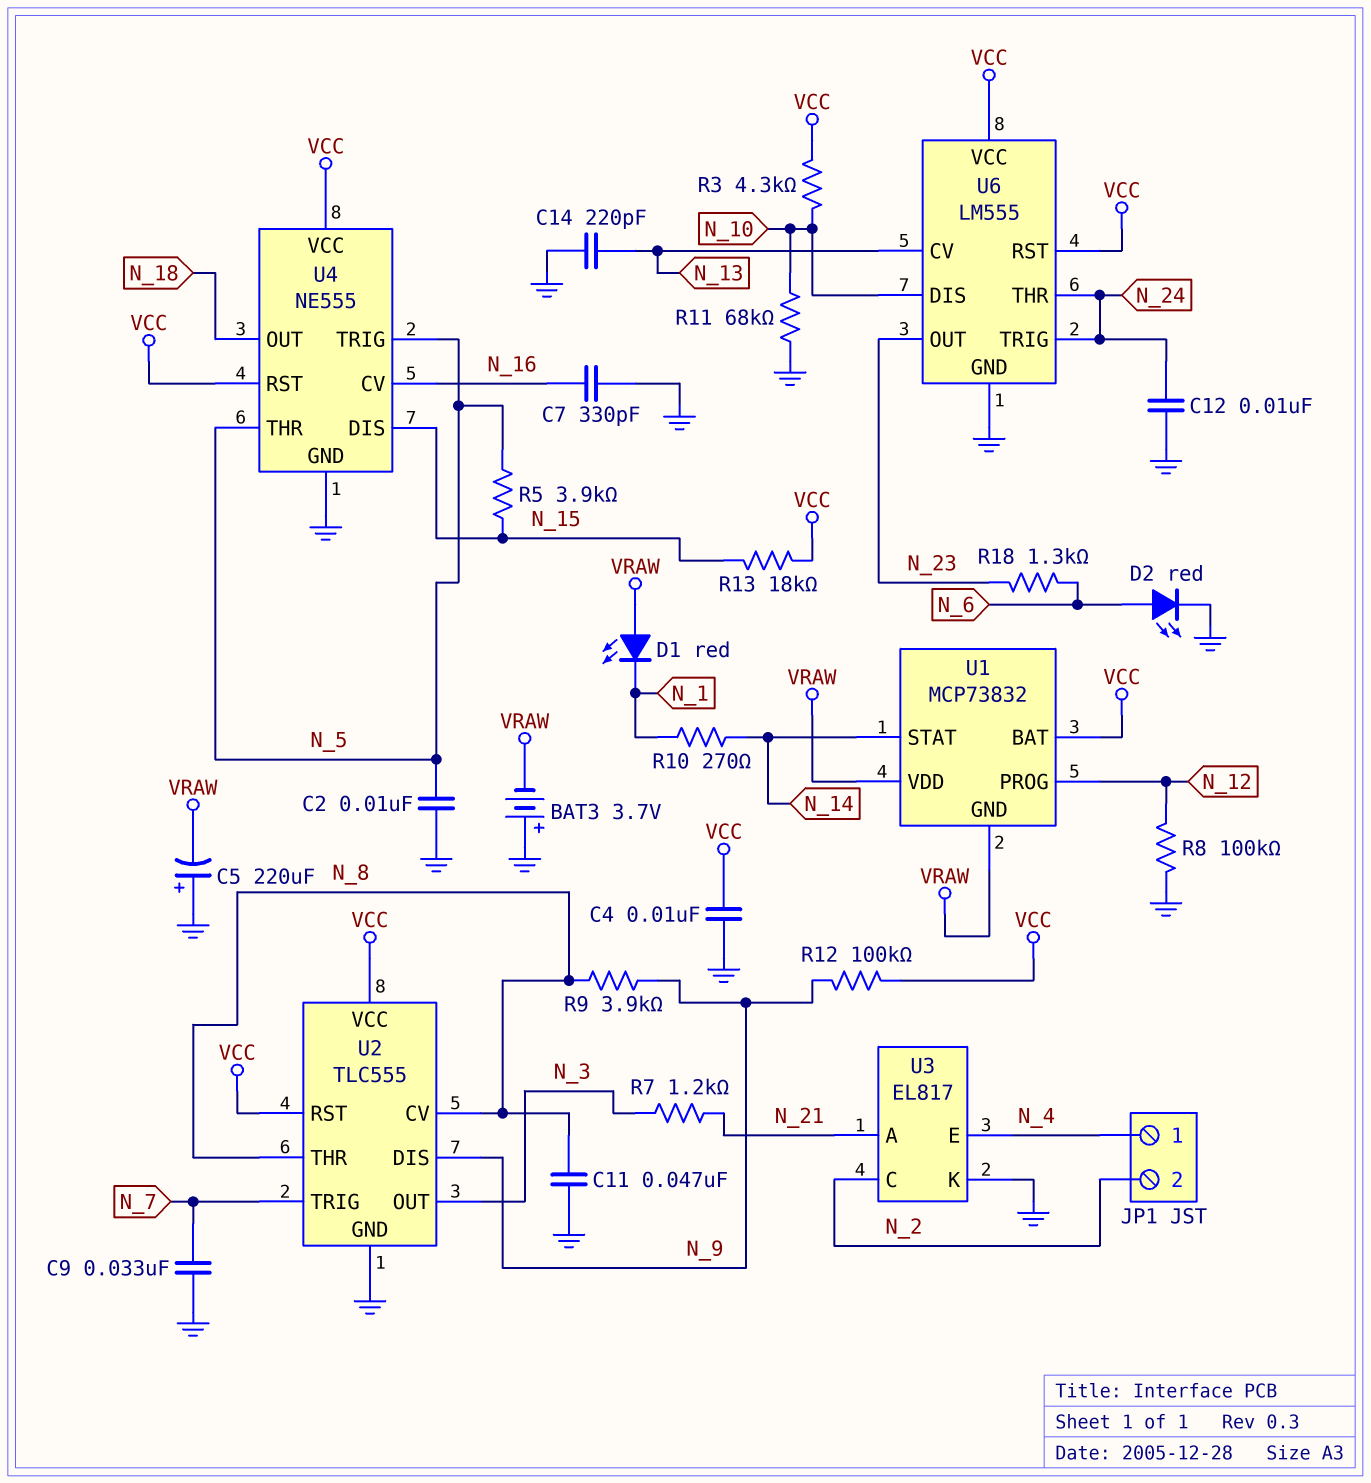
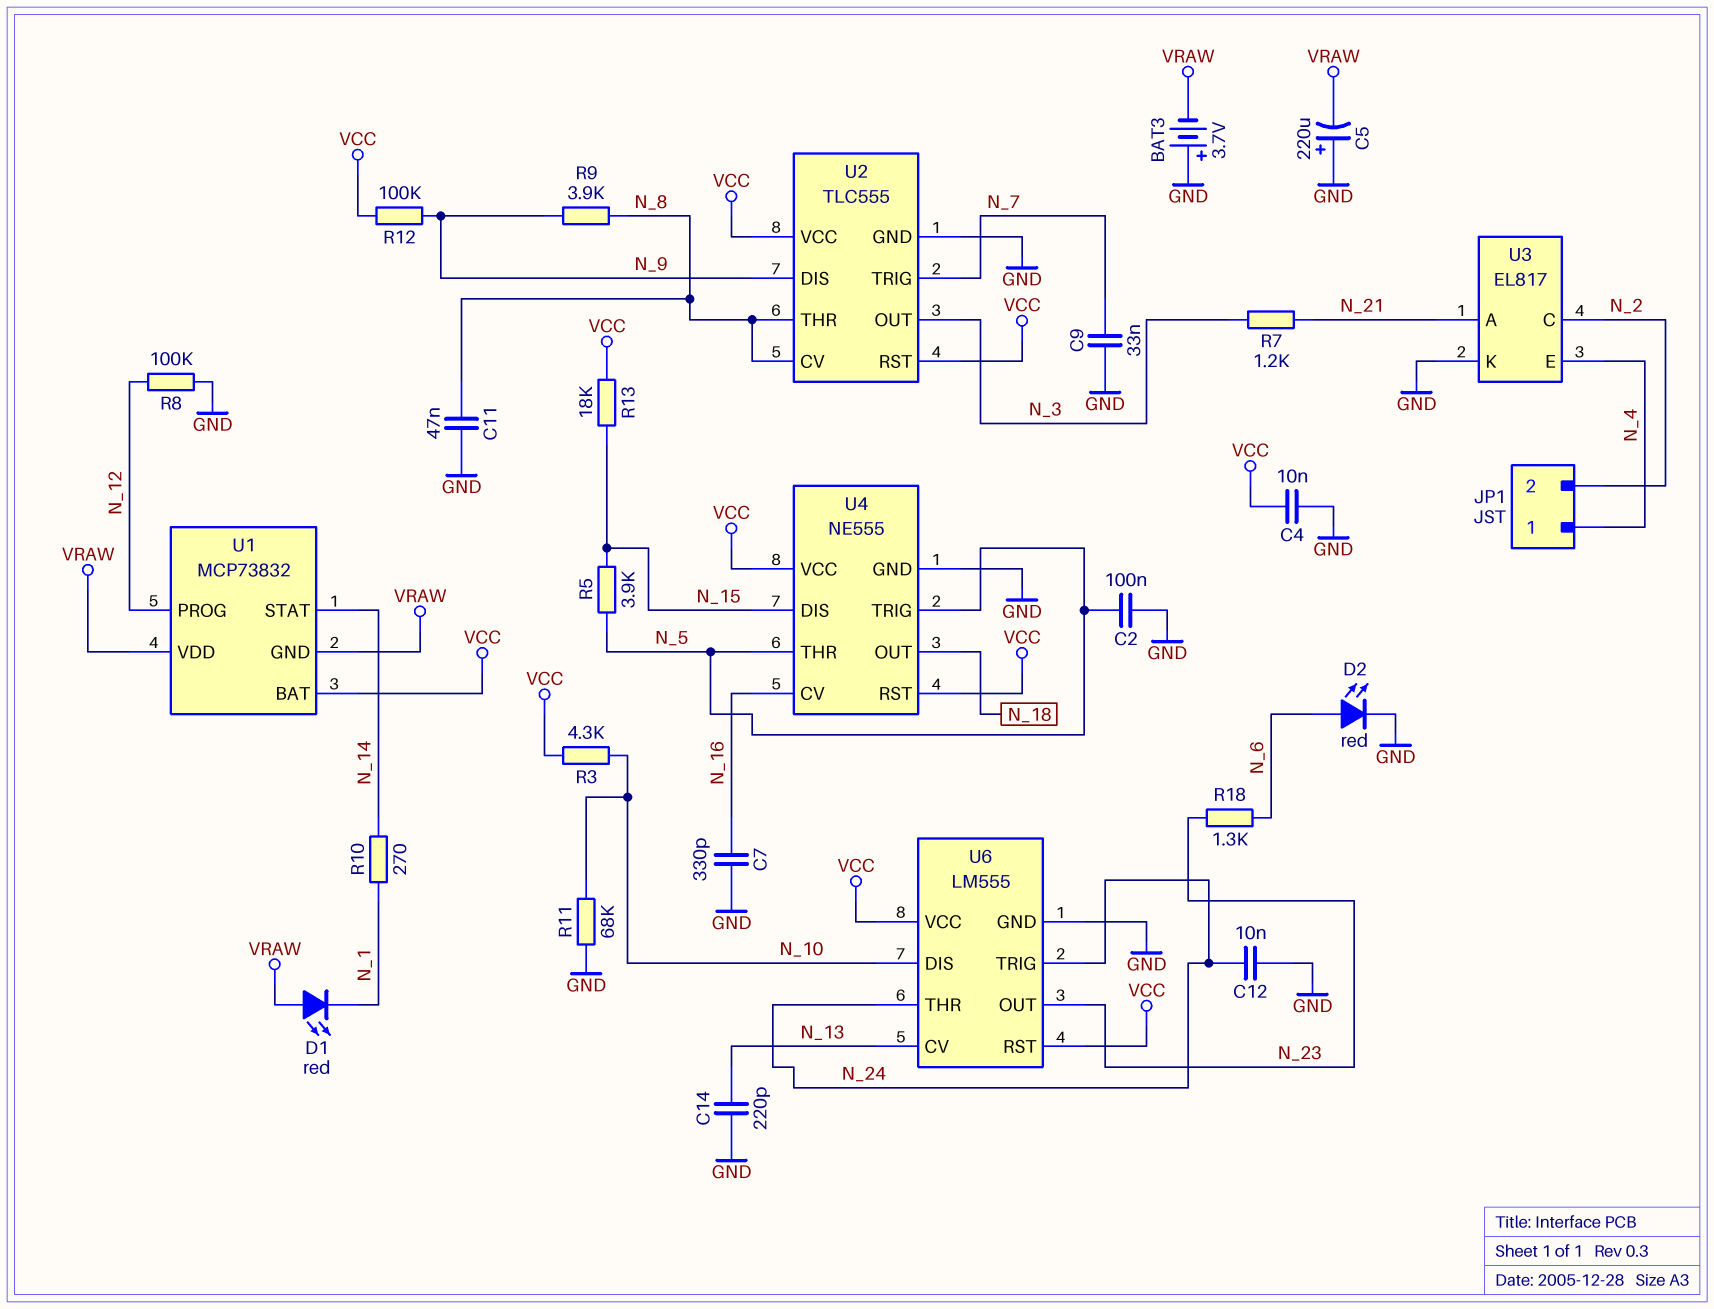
C2: 10nF (GND, N_5) -> 100nF (GND, N_5)

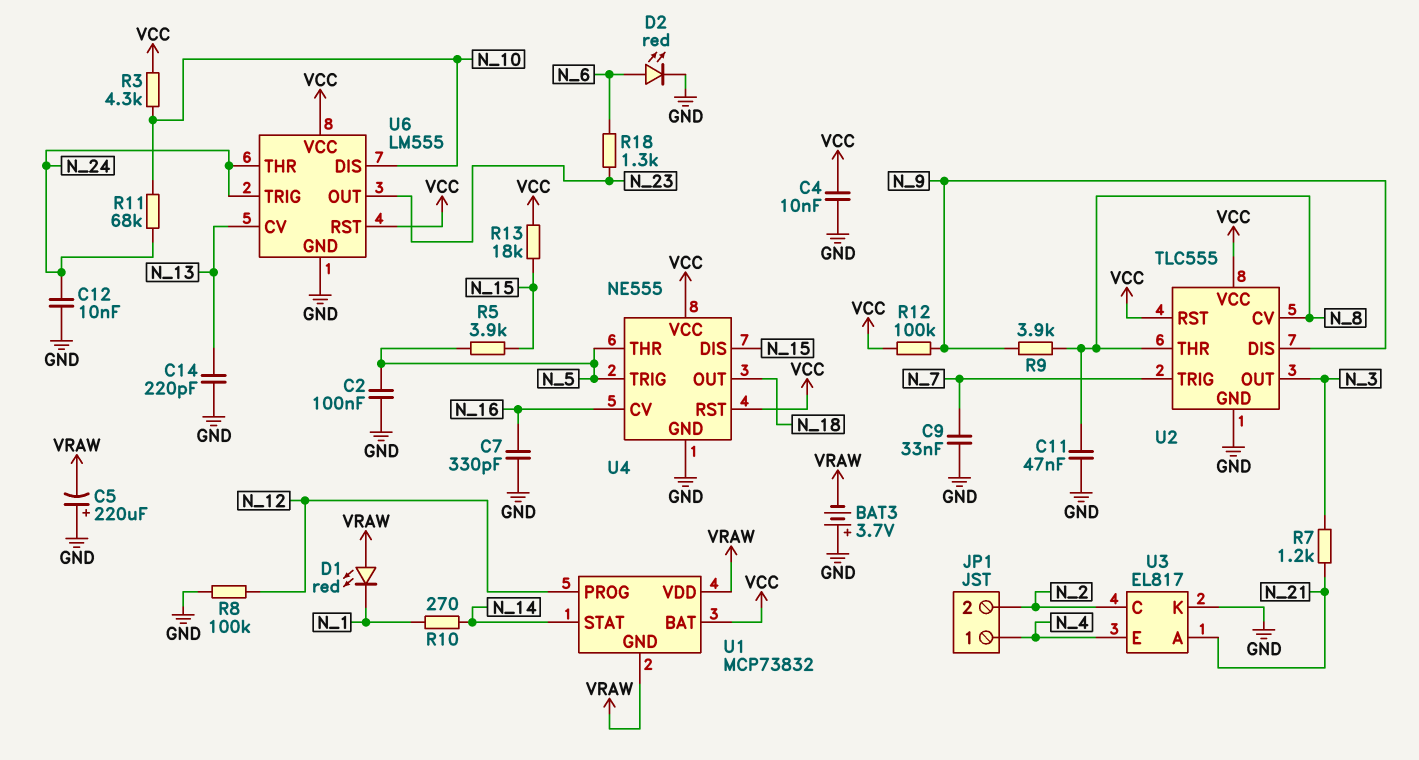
R11: 68k (GND, N_10) -> 68k (N_10, N_24)

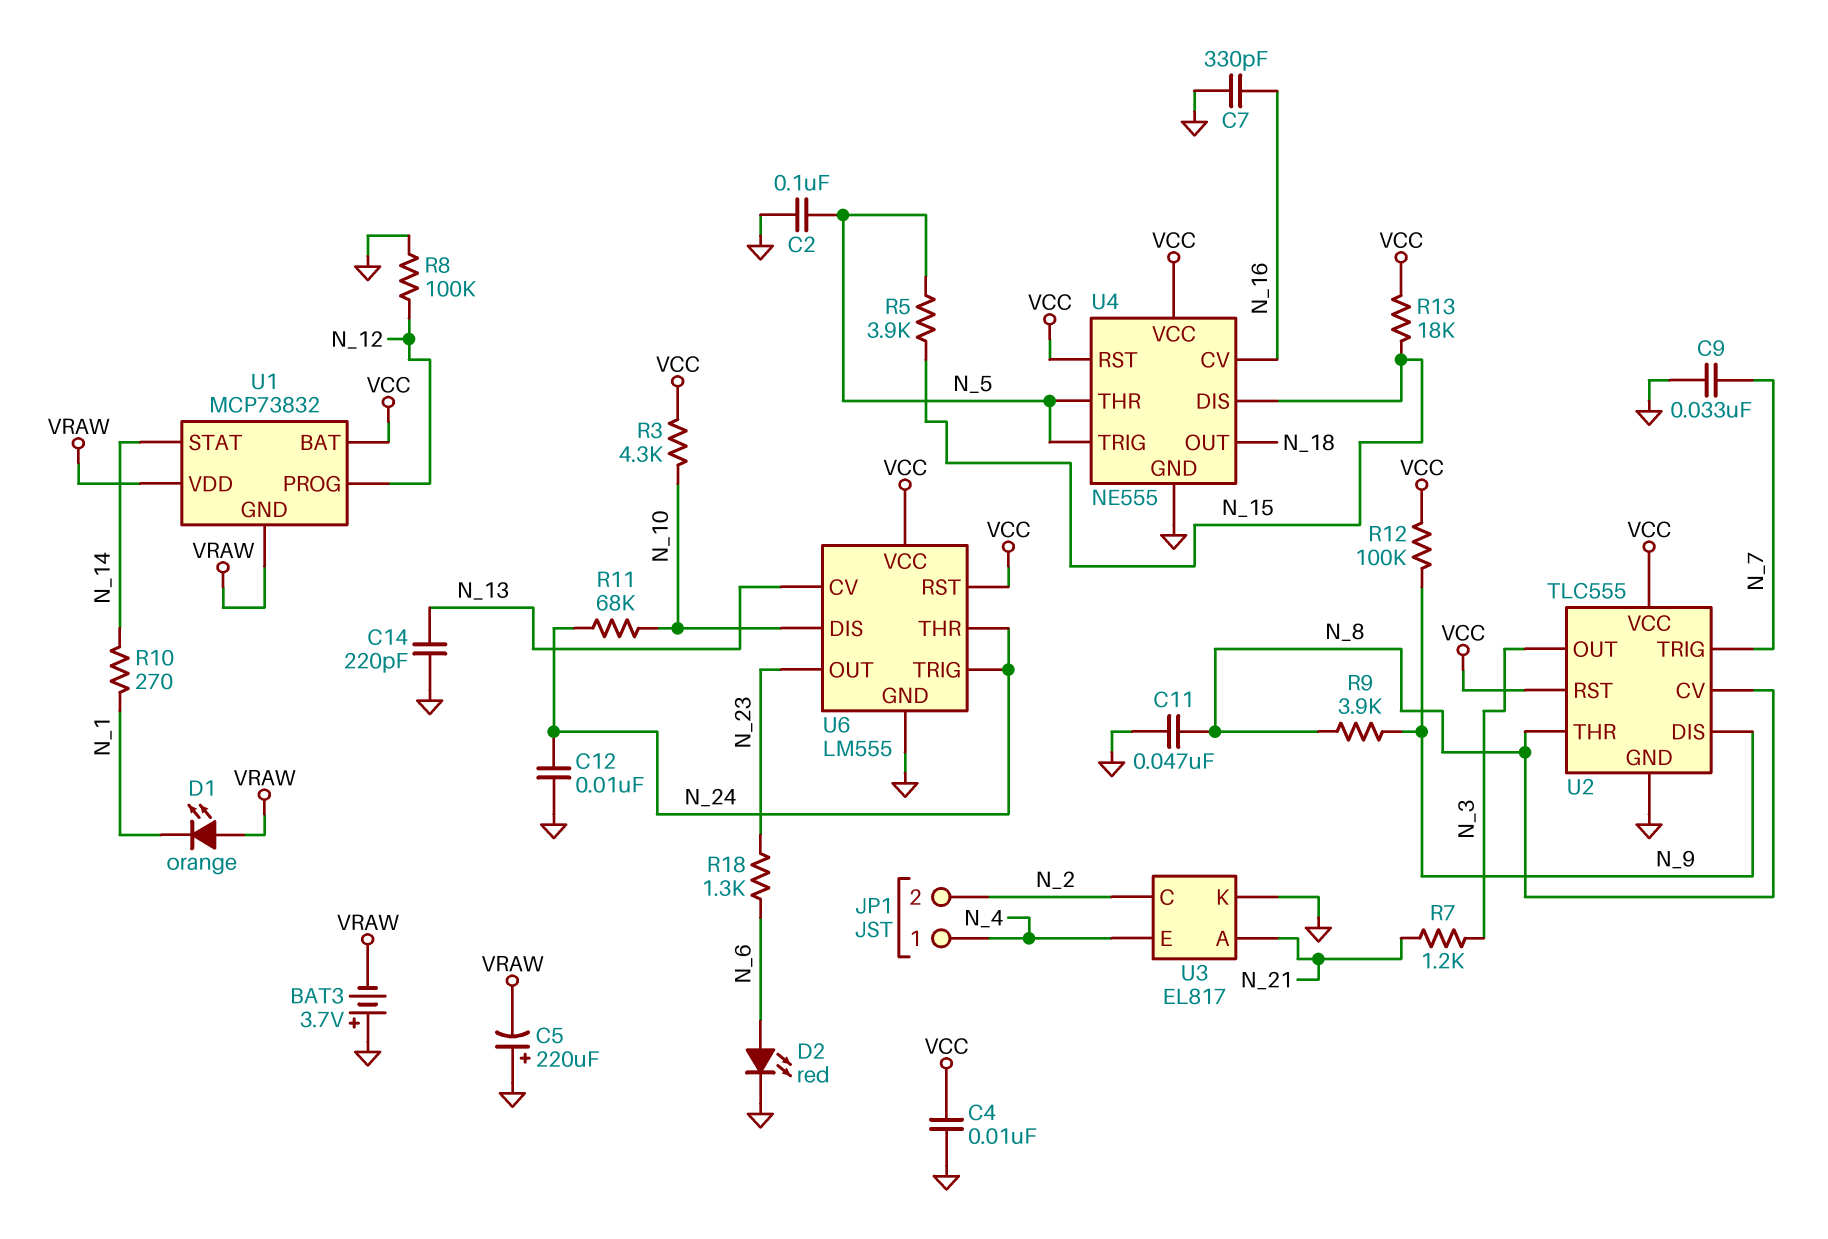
D1: LED red (A VRAW, K N_1) -> LED orange (A VRAW, K N_1)

